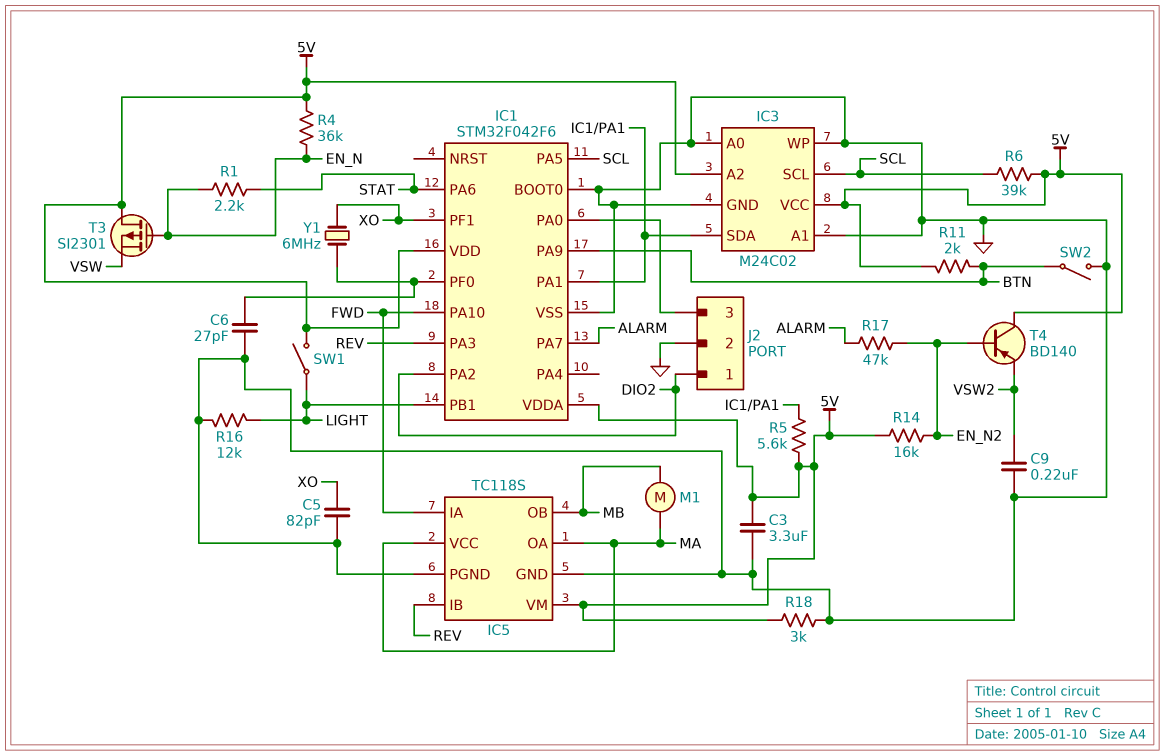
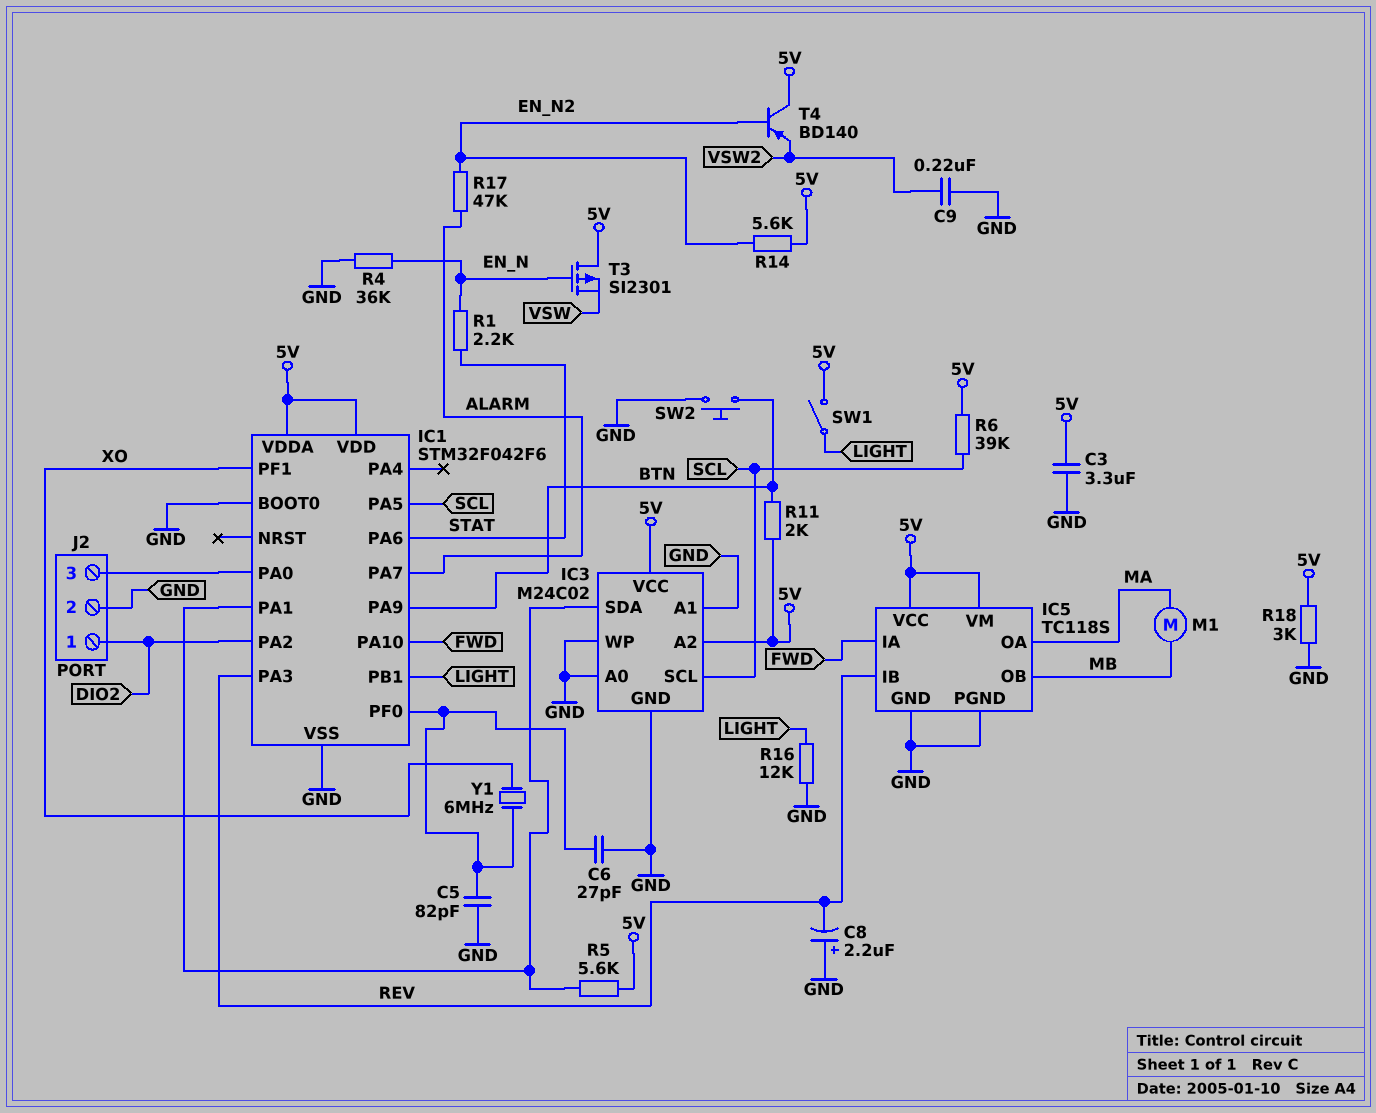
C5: 82pF (GND, XO) -> 82pF (GND, IC1/PF0)
C8: none -> 2.2uF (plus GND, minus REV)
IC5 pin VCC: MA -> 5V
R4: 36k (5V, EN_N) -> 36k (EN_N, GND)
R14: 16k (5V, EN_N2) -> 5.6k (5V, EN_N2)
SW2: switch (BTN, GND) -> button (BTN, GND)

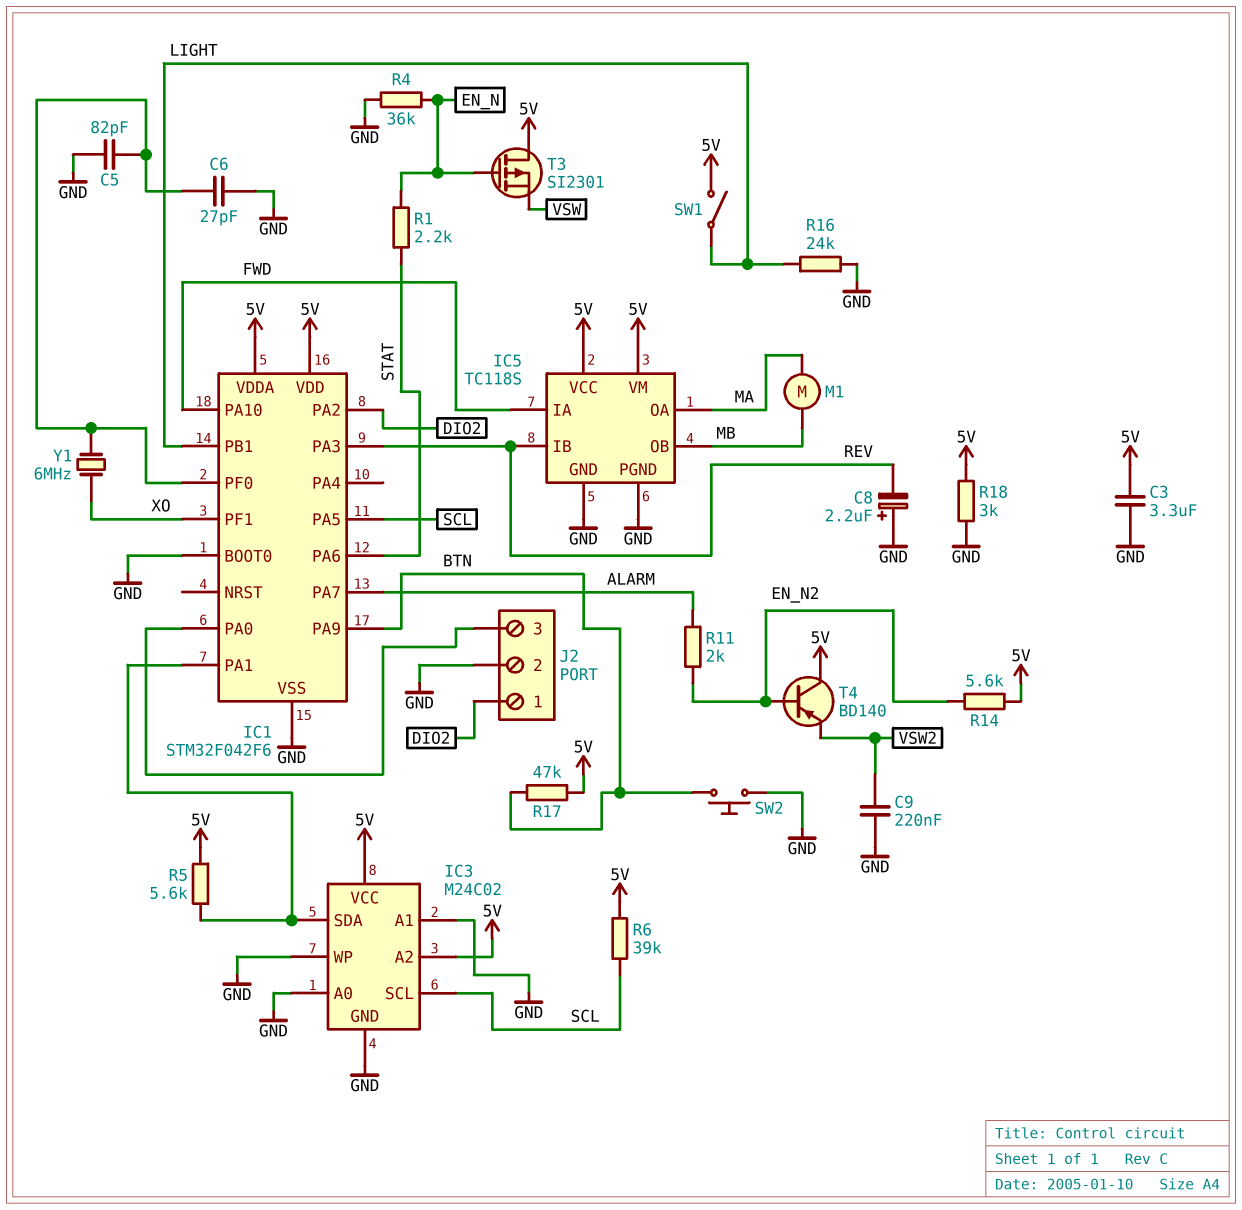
R11: 2k (5V, BTN) -> 2k (ALARM, EN_N2)
R16: 12k (GND, LIGHT) -> 24k (GND, LIGHT)
R17: 47k (ALARM, EN_N2) -> 47k (5V, BTN)

